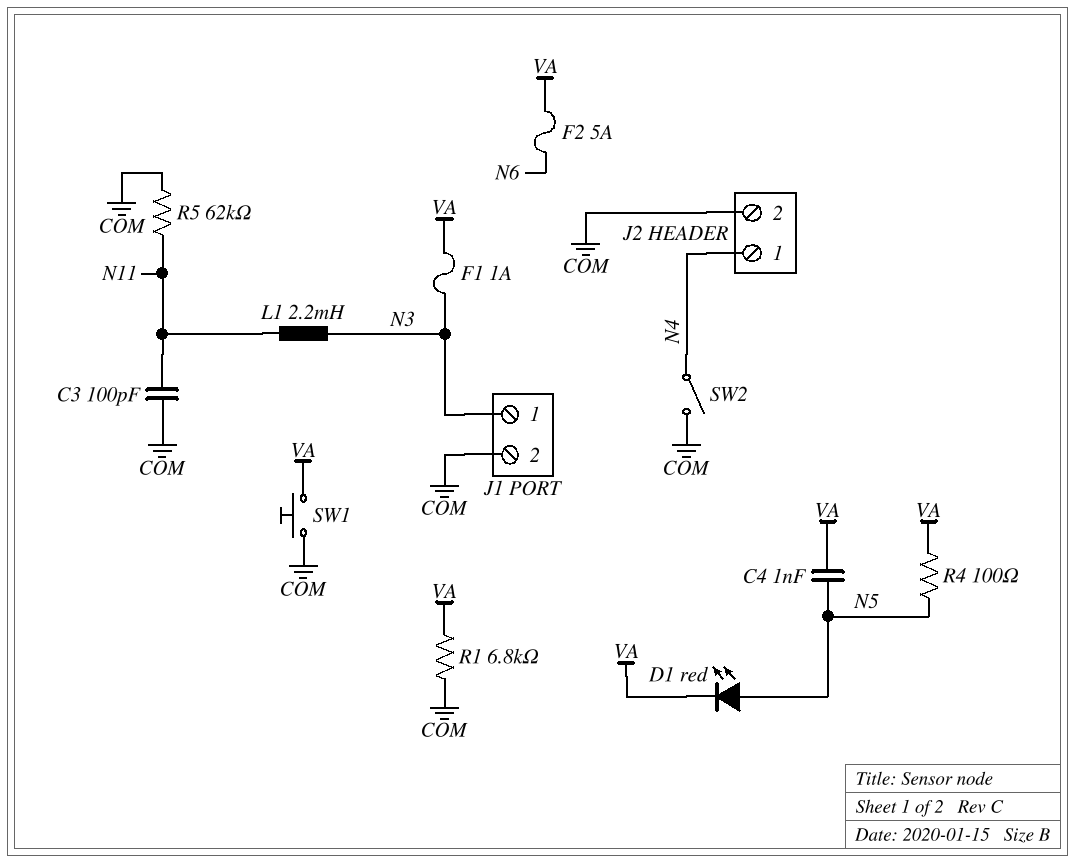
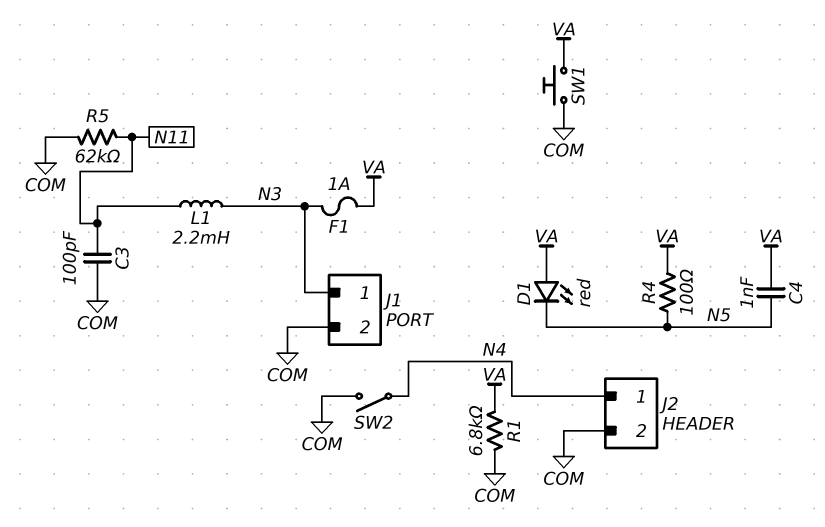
D1: LED red (A N5, K VA) -> LED red (A VA, K N5)
F2: 5A (N6, VA) -> none

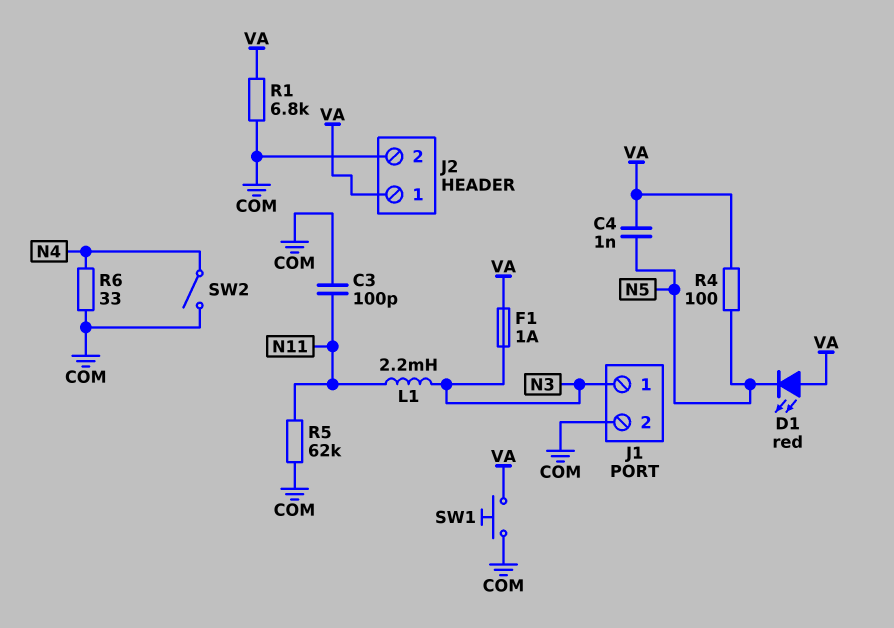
J2 pin 1: N4 -> VA
R6: none -> 33 (COM, N4)

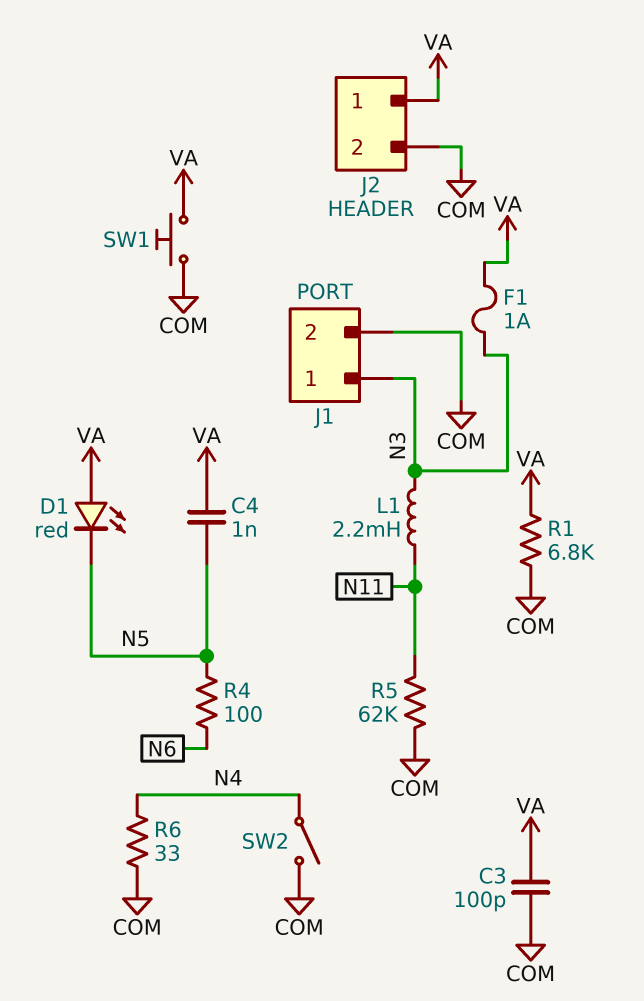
C3: 100pF (COM, N11) -> 100pF (COM, VA)
R4: 100 (N5, VA) -> 100 (N5, N6)

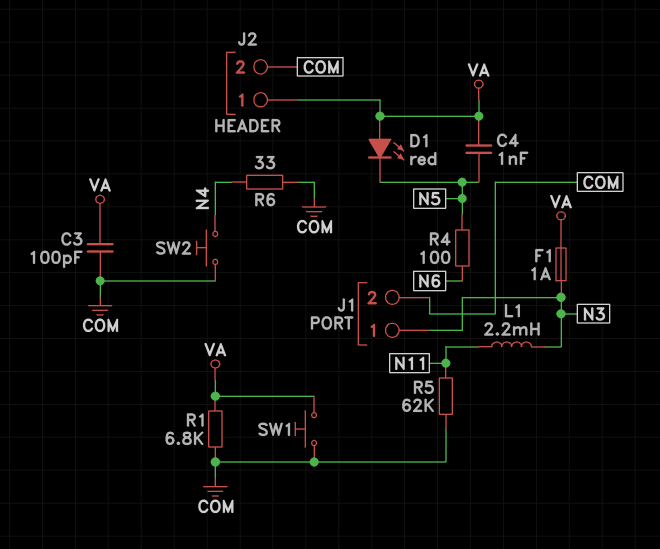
SW2: switch (COM, N4) -> button (COM, N4)

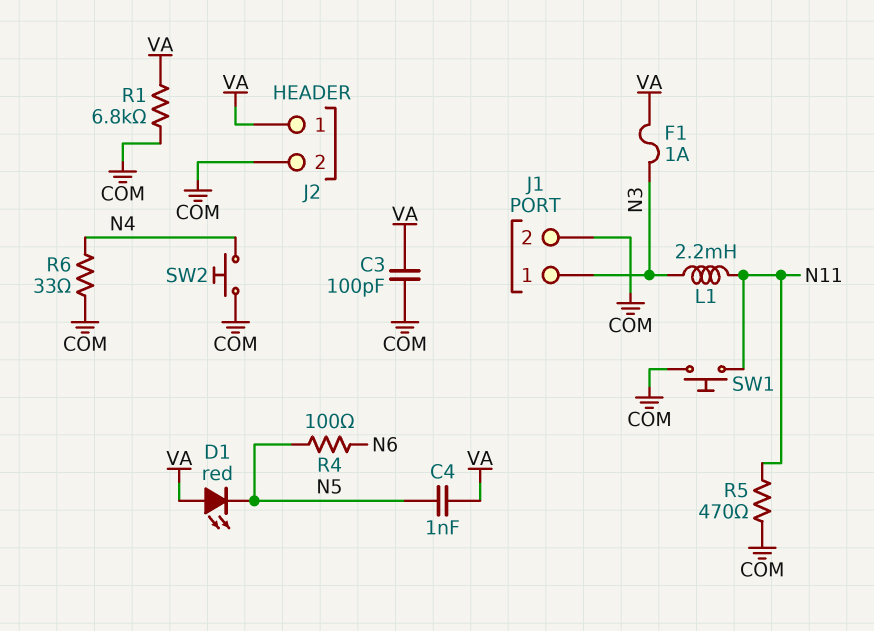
R5: 62k (COM, N11) -> 470 (COM, N11)
SW1: button (COM, VA) -> button (COM, N11)

